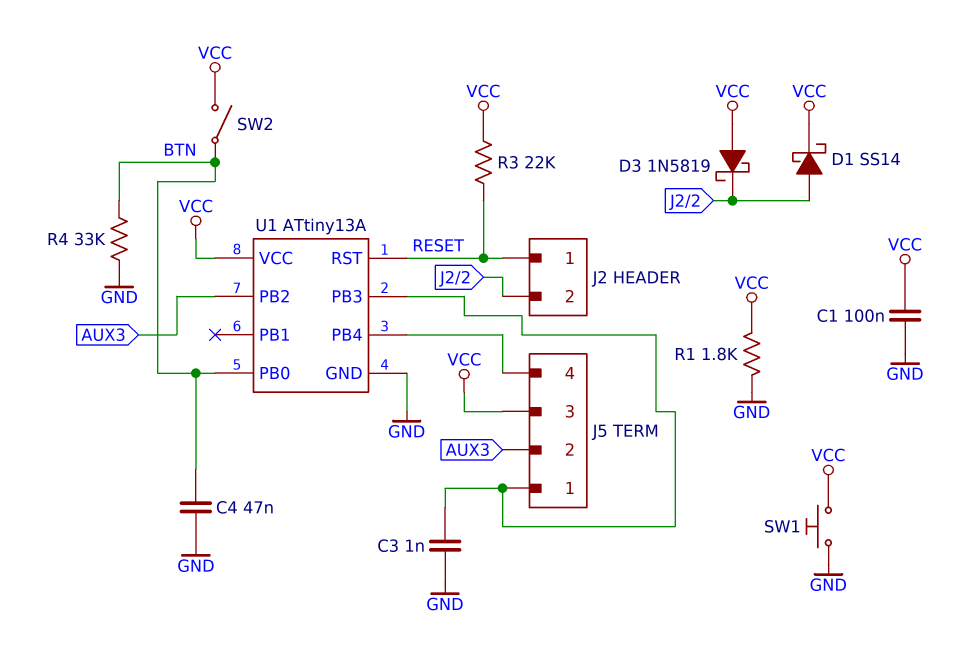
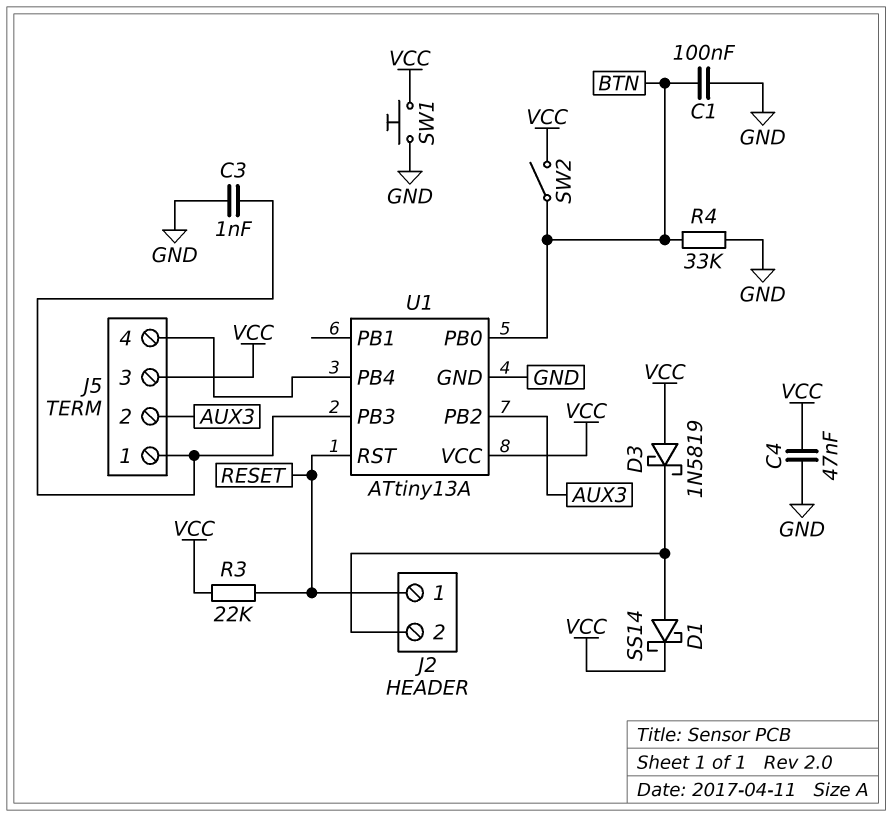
C1: 100nF (GND, VCC) -> 100nF (BTN, GND)
C4: 47nF (BTN, GND) -> 47nF (GND, VCC)
R1: 1.8k (GND, VCC) -> none

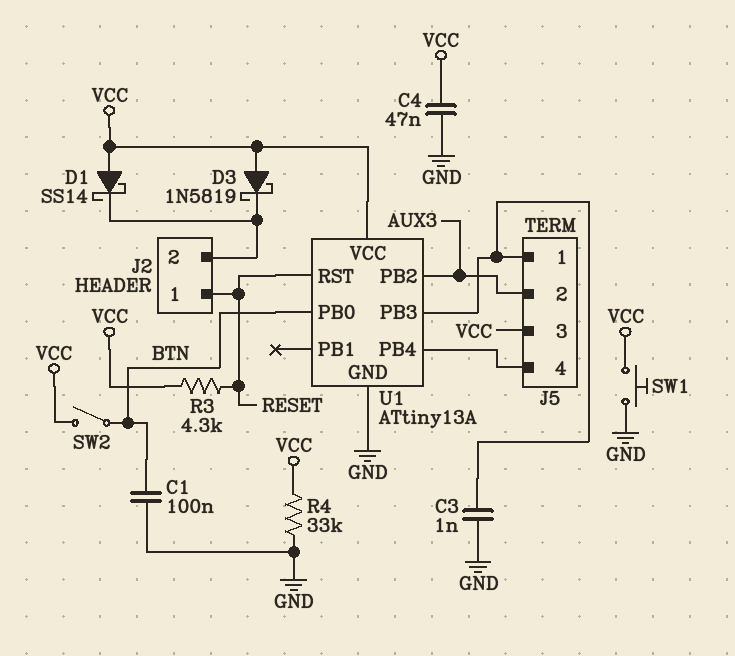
D1: schottky SS14 (A J2/2, K VCC) -> schottky SS14 (A VCC, K J2/2)
R3: 22k (RESET, VCC) -> 4.3k (RESET, VCC)
R4: 33k (BTN, GND) -> 33k (GND, VCC)

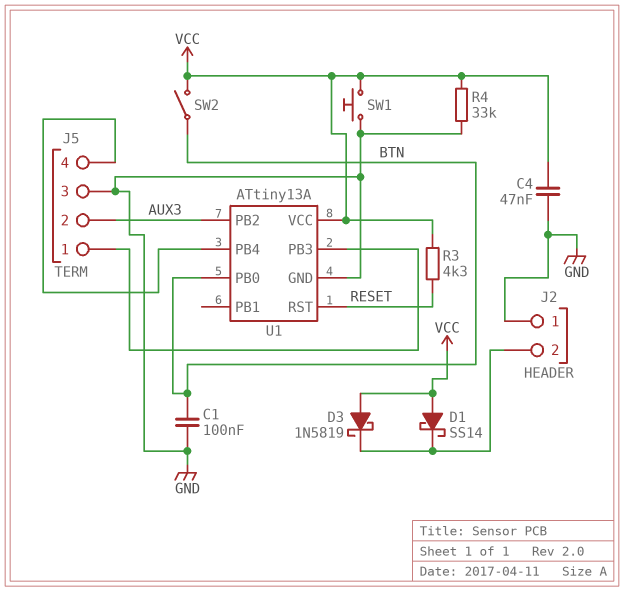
C3: 1nF (GND, J5/1) -> none
J2 pin 1: RESET -> GND
J5 pin 3: VCC -> GND

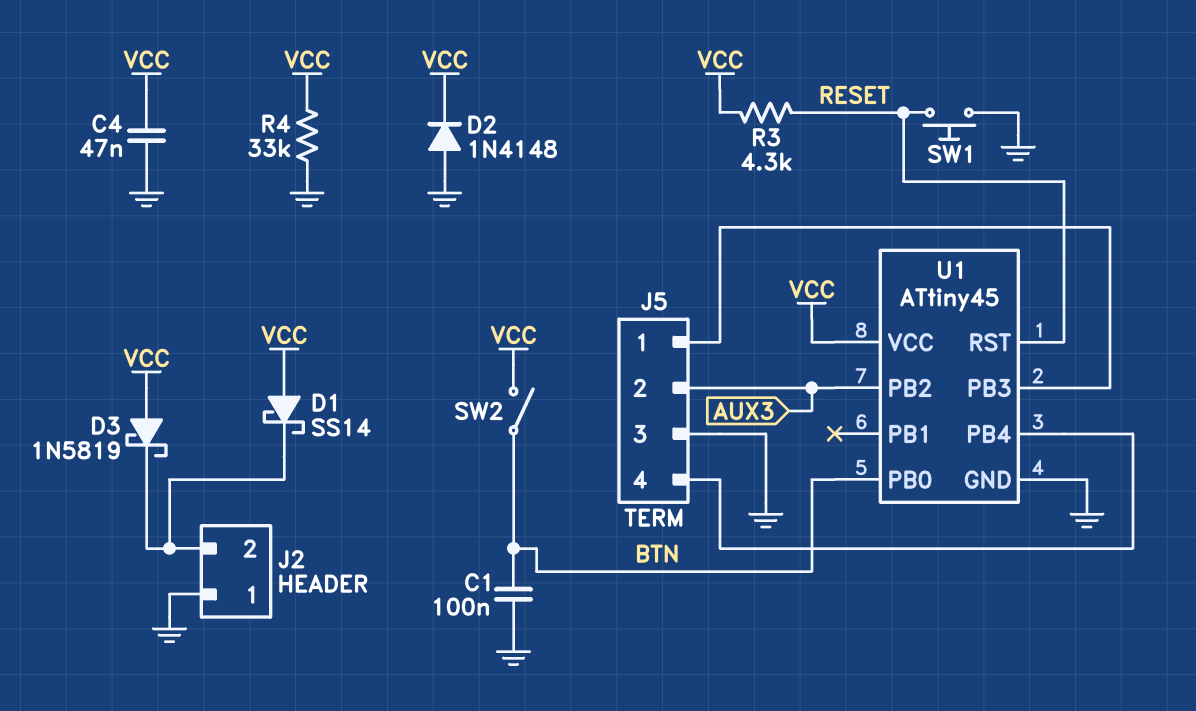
D2: none -> diode 1N4148 (A GND, K VCC)
SW1: button (GND, VCC) -> button (GND, RESET)
U1: ATtiny13A -> ATtiny45

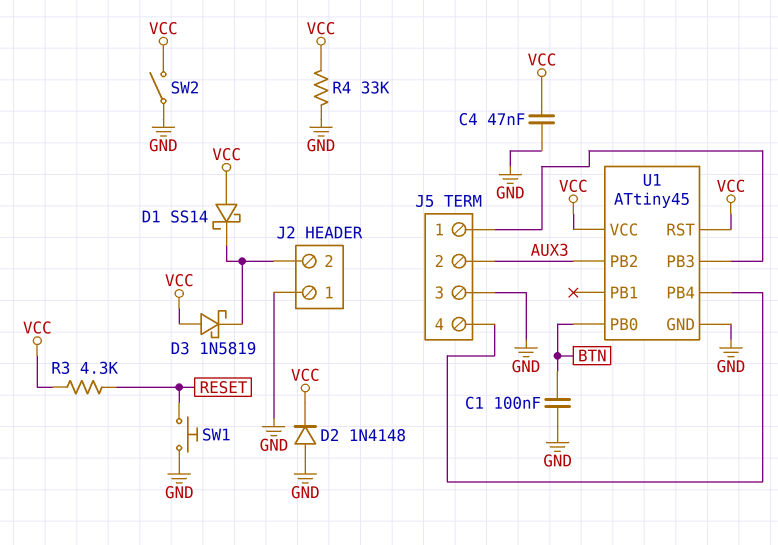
SW2: switch (BTN, VCC) -> switch (GND, VCC)
U1 pin RST: RESET -> VCC

